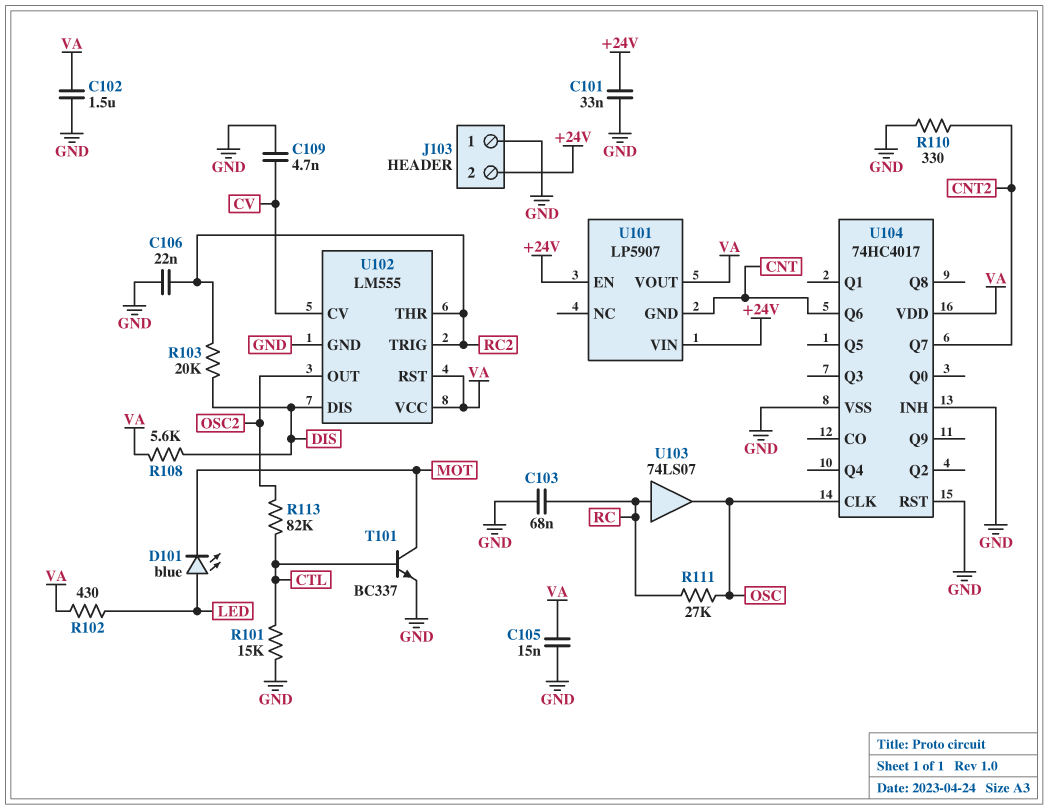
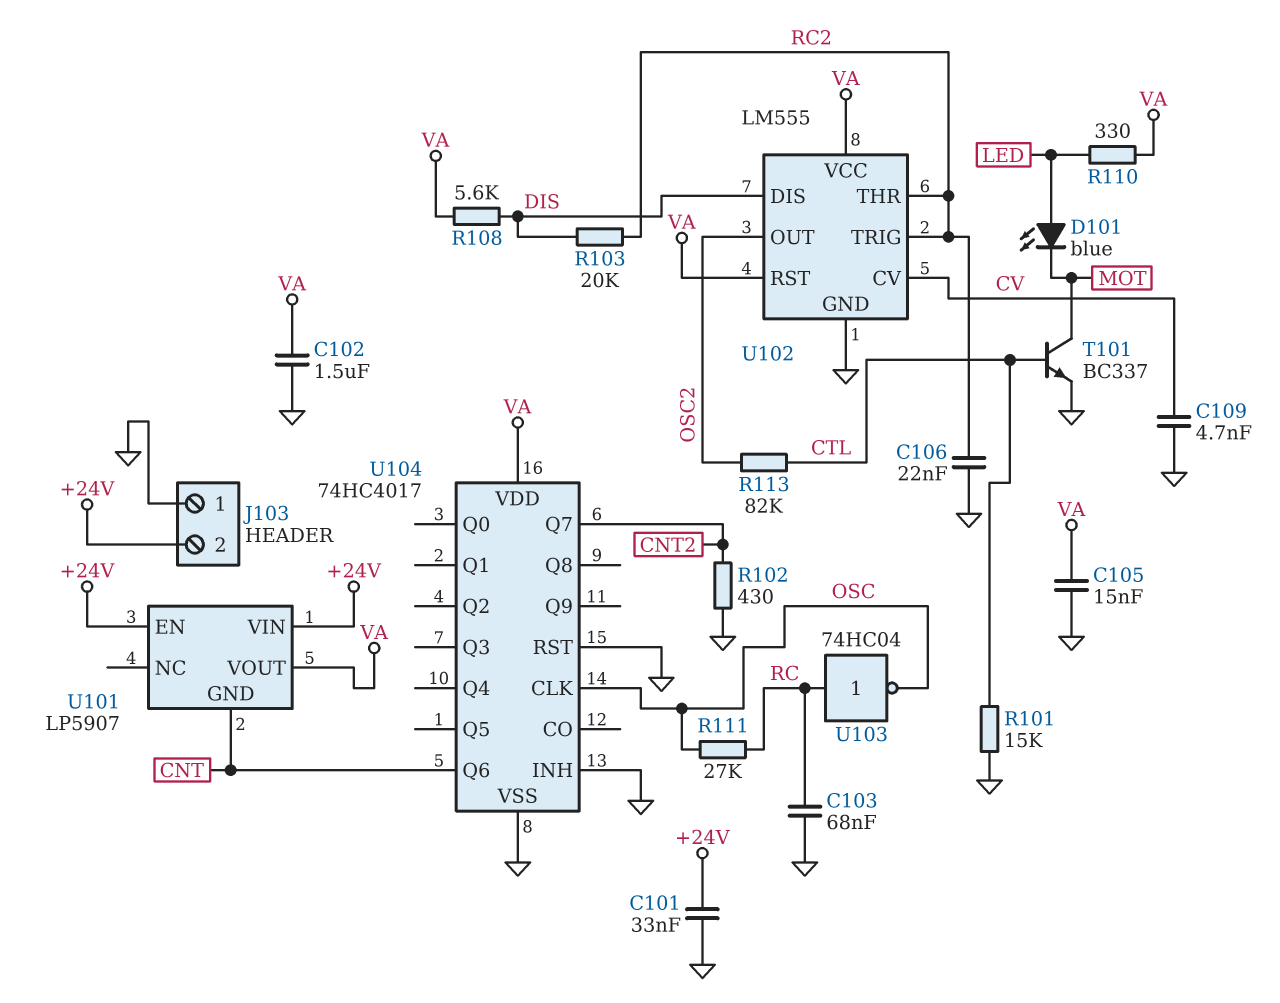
R102: 430 (LED, VA) -> 430 (CNT2, GND)
R110: 330 (CNT2, GND) -> 330 (LED, VA)
U103: buffer 74LS07 (in RC, out OSC) -> NOT 74HC04 (in RC, out OSC)

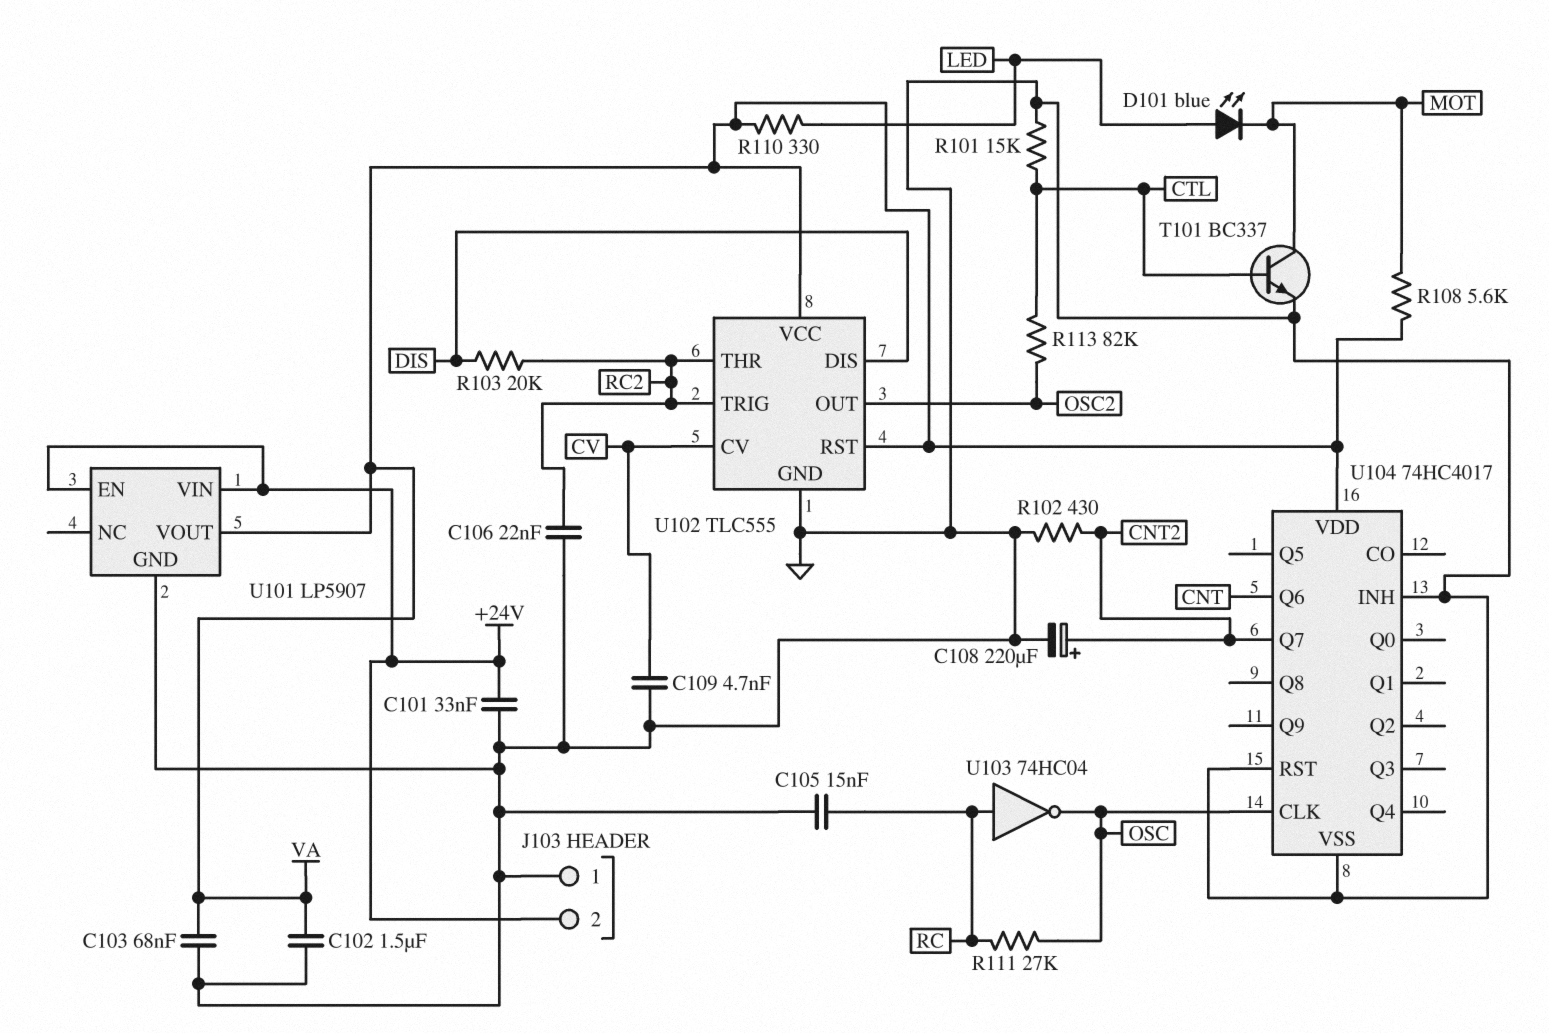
C103: 68nF (GND, RC) -> 68nF (GND, VA)
C105: 15nF (GND, VA) -> 15nF (GND, RC)
C108: none -> 220uF (plus CNT2, minus GND)
R108: 5.6k (DIS, VA) -> 5.6k (MOT, VA)
U101 pin GND: CNT -> GND
U102: LM555 -> TLC555

